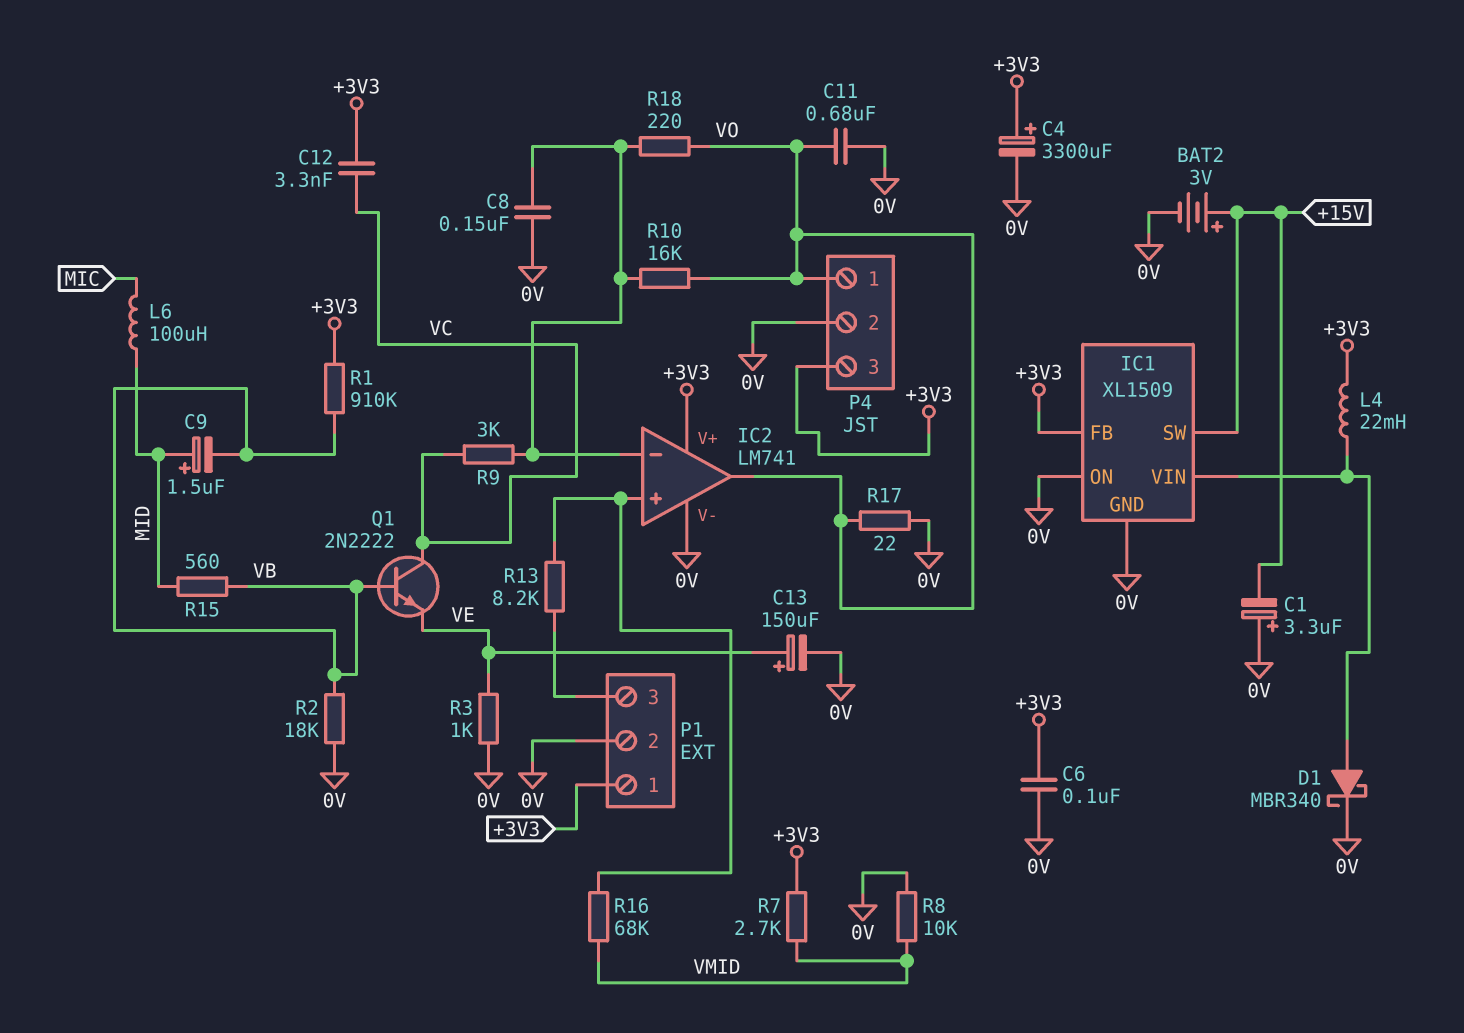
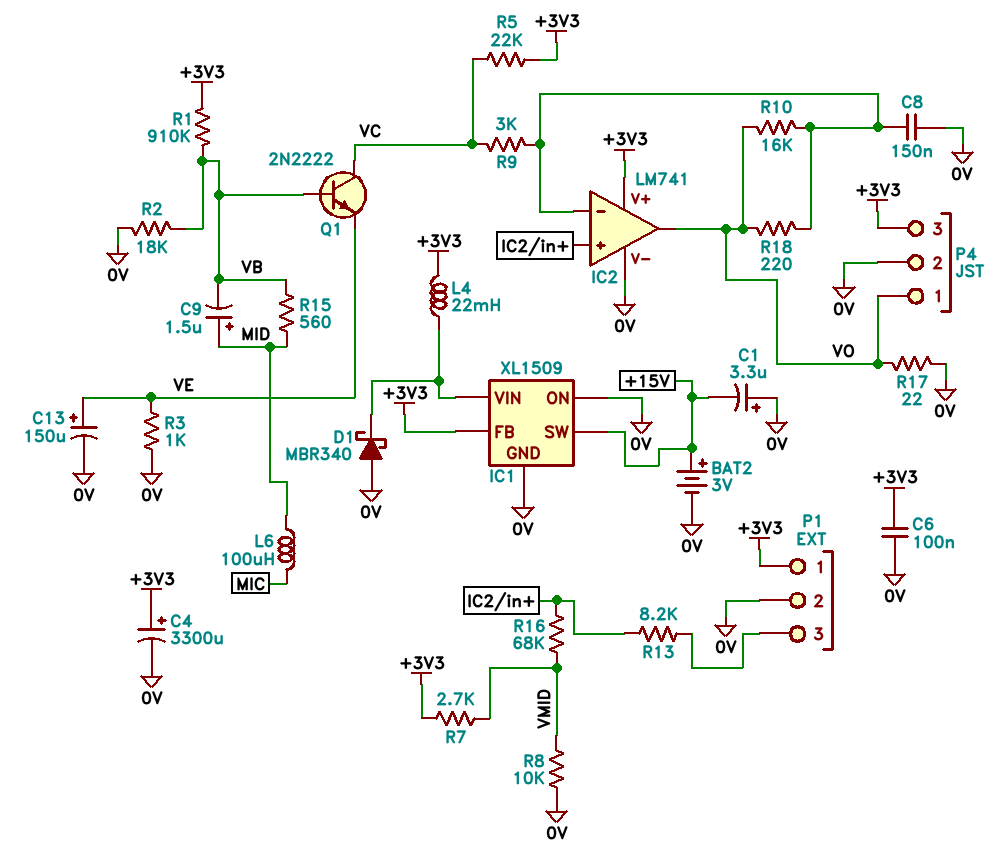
C11: 680nF (0V, VO) -> none
C12: 3.3nF (+3V3, VC) -> none
D1: schottky MBR340 (A IC1/VIN, K 0V) -> schottky MBR340 (A 0V, K IC1/VIN)
R5: none -> 22k (+3V3, VC)

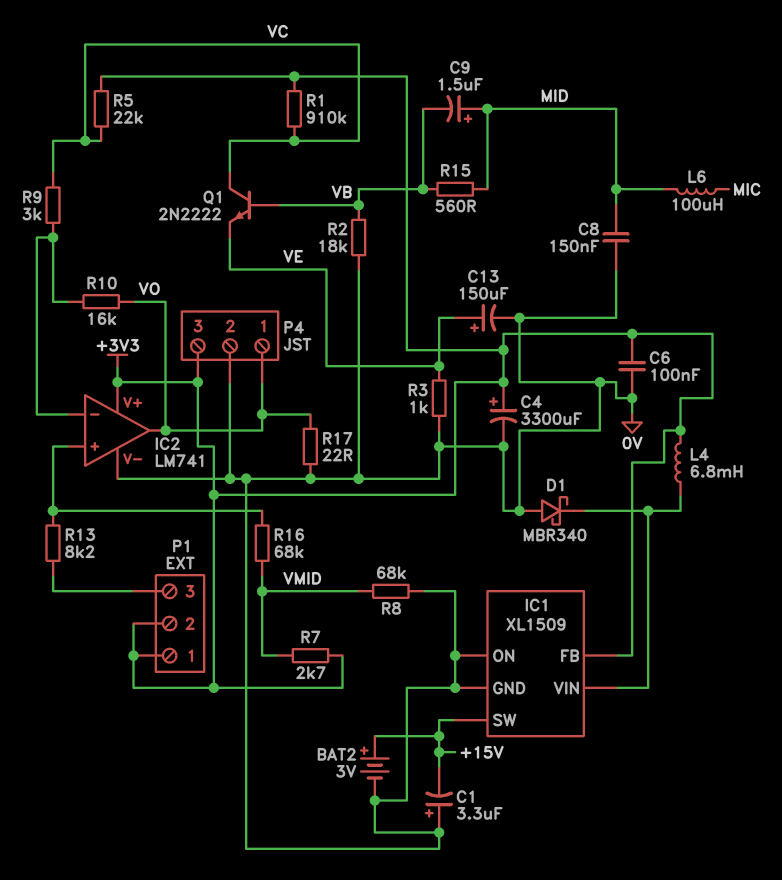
C8: 150nF (0V, IC2/in-) -> 150nF (0V, MID)
L4: 22mH (+3V3, IC1/VIN) -> 6.8mH (+3V3, IC1/VIN)
P1 pin 2: 0V -> +3V3
R1: 910k (+3V3, VB) -> 910k (+3V3, VC)
R8: 10k (0V, VMID) -> 68k (0V, VMID)
R18: 220 (IC2/in-, VO) -> none

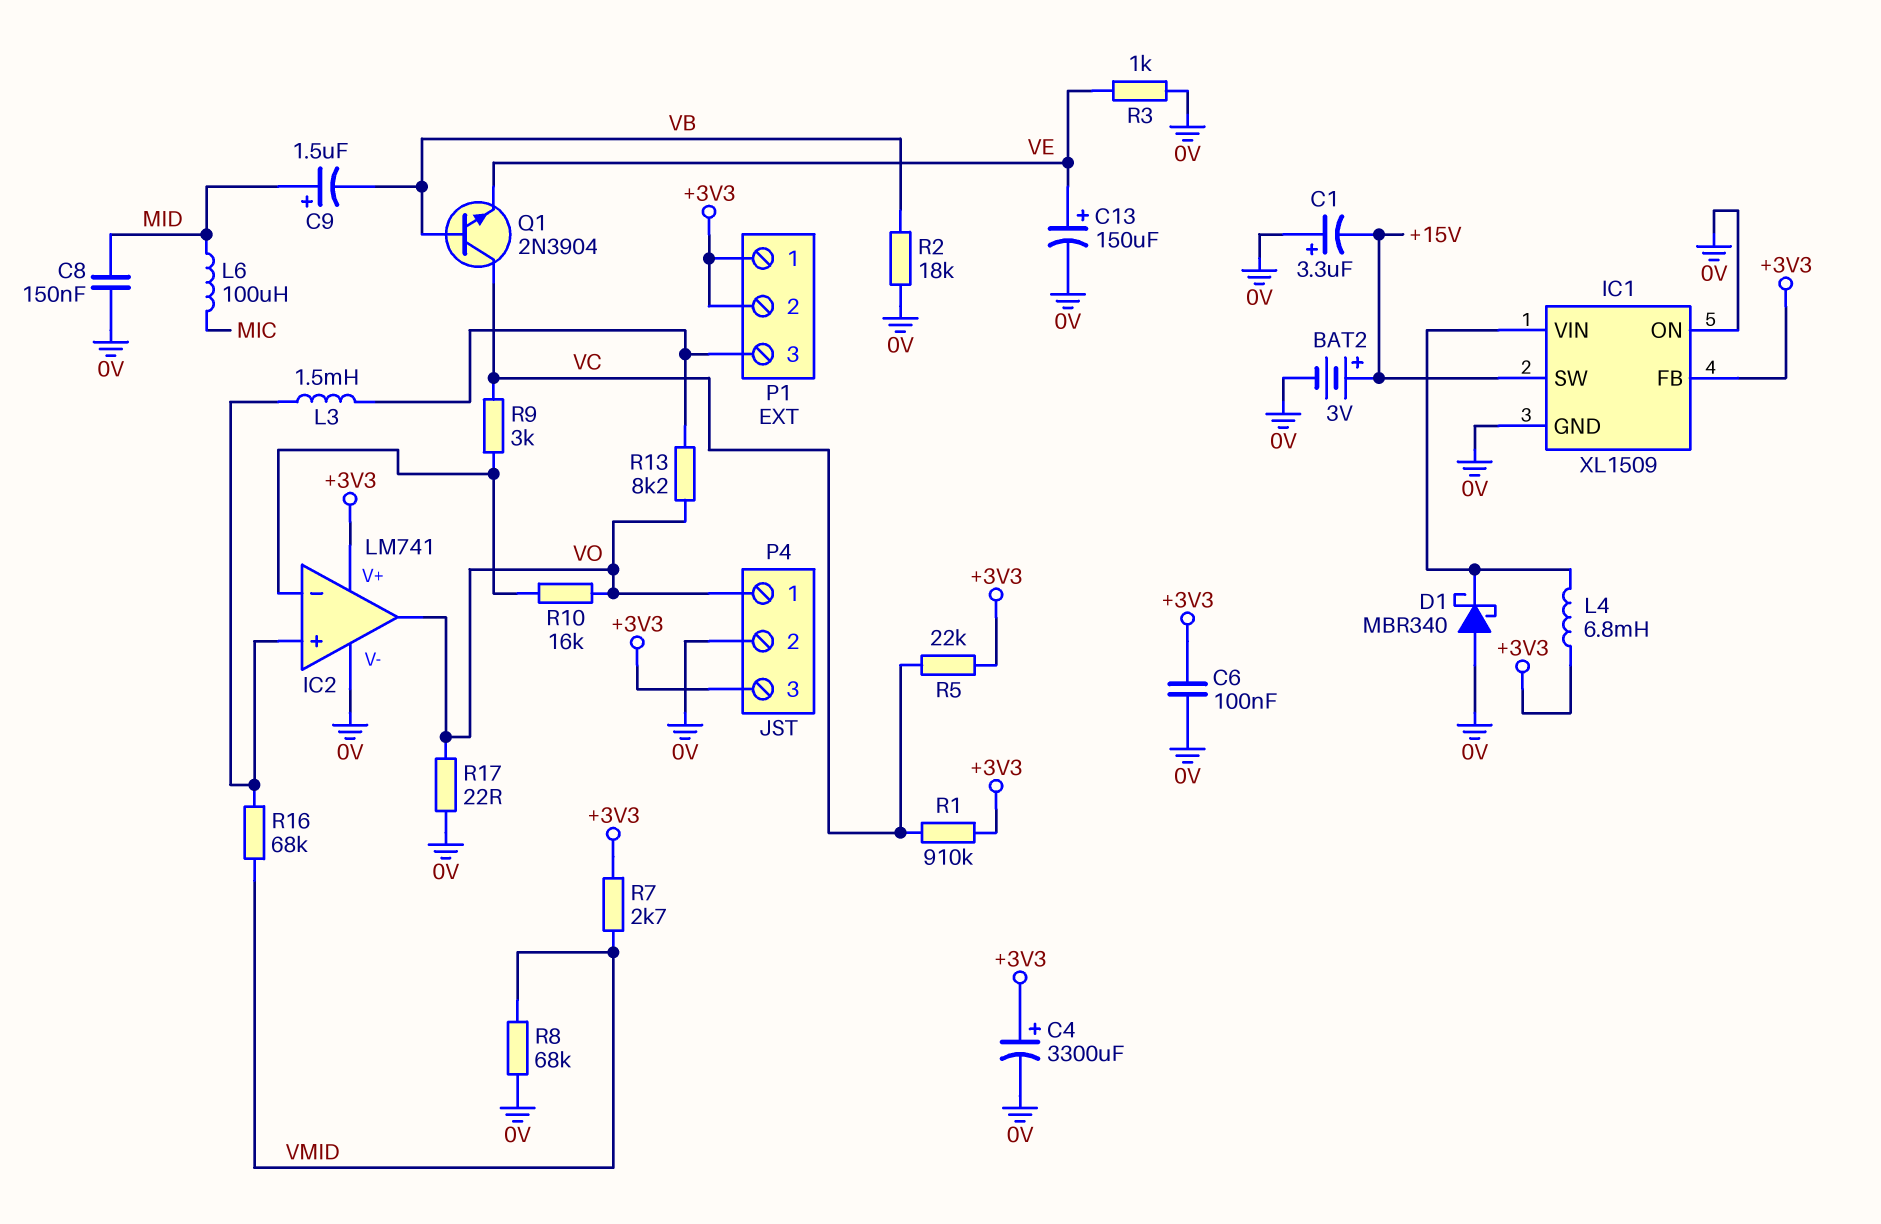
L3: none -> 1.5mH (IC2/in+, P1/3)
Q1: NPN 2N2222 (B VB, C VC, E VE) -> NPN 2N3904 (B VB, C VC, E VE)
R13: 8.2k (IC2/in+, P1/3) -> 8.2k (P1/3, VO)
R15: 560 (MID, VB) -> none

